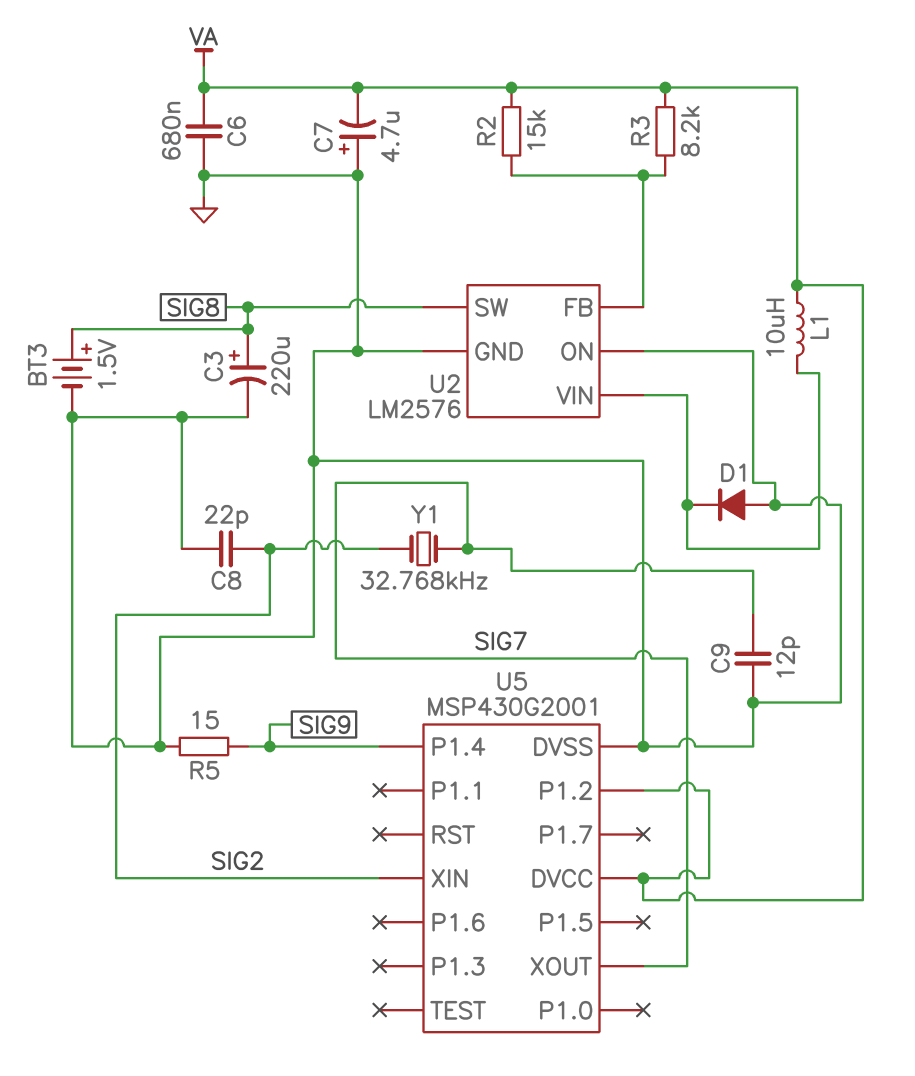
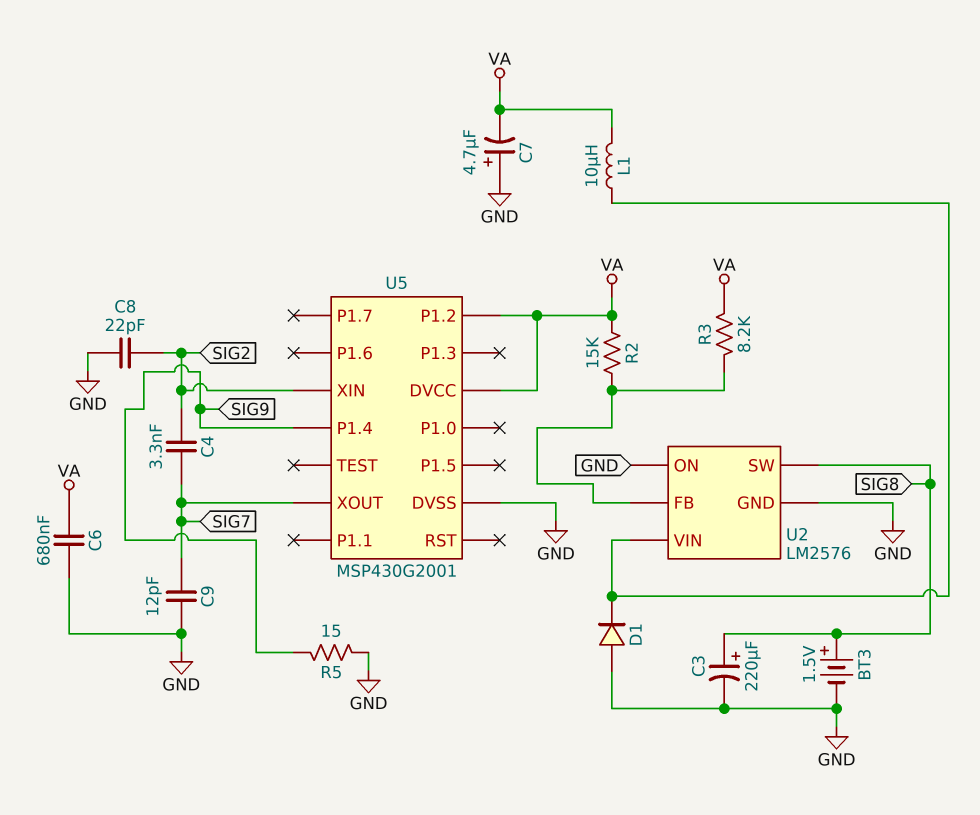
C4: none -> 3.3nF (SIG2, SIG7)
Y1: 32.768kHz (SIG2, SIG7) -> none

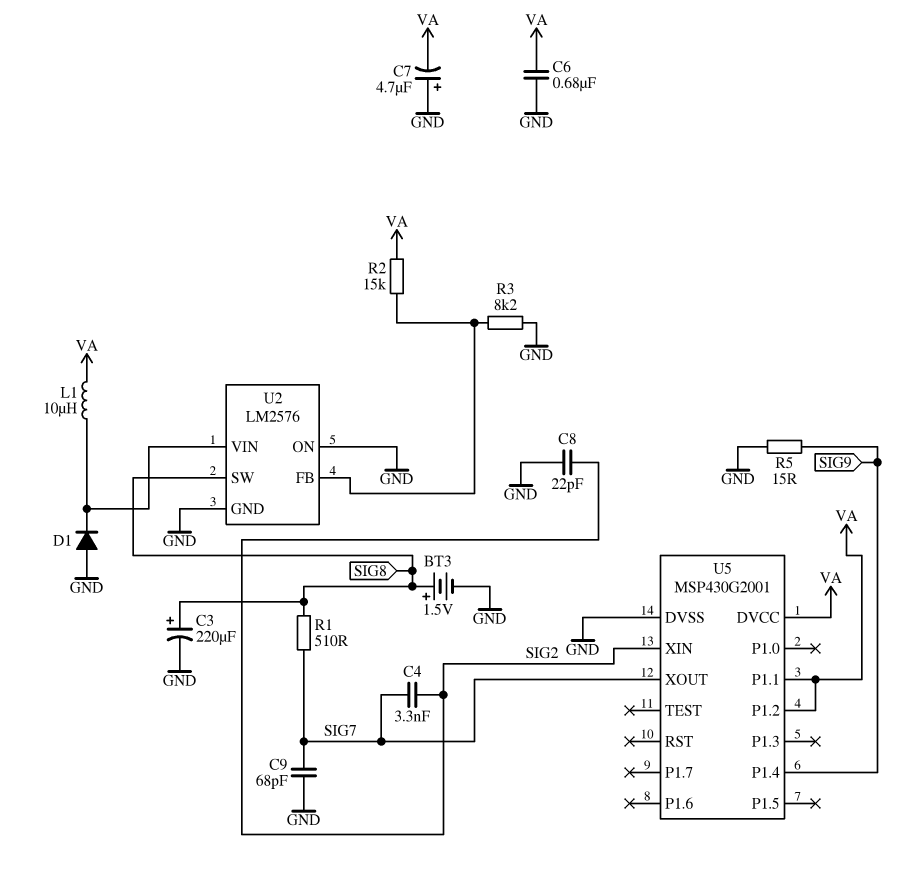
C9: 12pF (GND, SIG7) -> 68pF (GND, SIG7)
R1: none -> 510 (SIG7, SIG8)
R3: 8.2k (U2/FB, VA) -> 8.2k (GND, U2/FB)
U5 pin P1.1: none -> VA

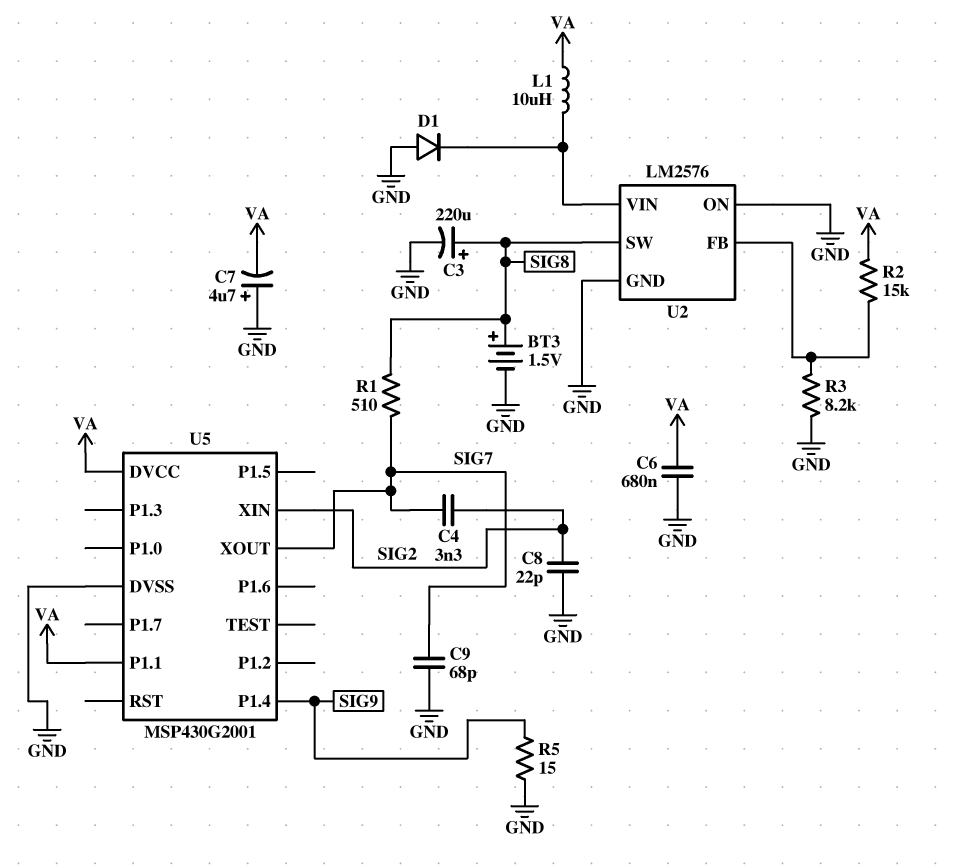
U5 pin P1.2: VA -> none

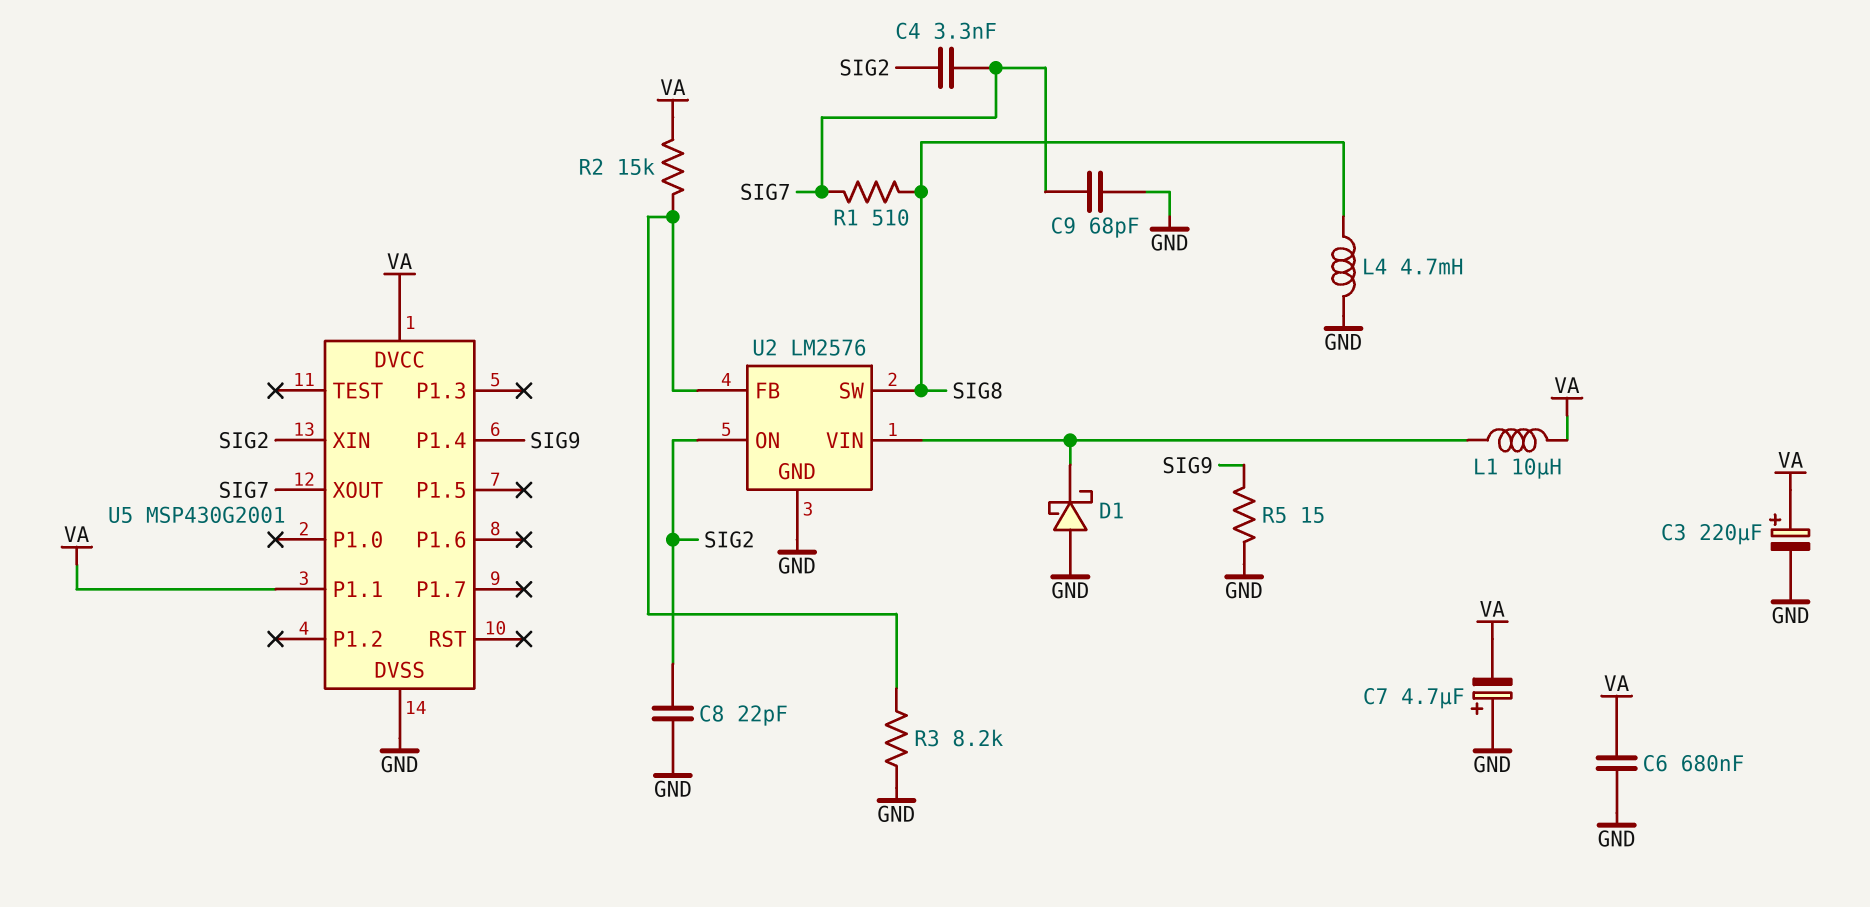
BT3: 1.5V (plus SIG8, minus GND) -> none
C3: 220uF (plus SIG8, minus GND) -> 220uF (plus VA, minus GND)
D1: diode (A GND, K U2/VIN) -> schottky (A GND, K U2/VIN)
L4: none -> 4.7mH (GND, SIG8)
U2 pin ON: GND -> SIG2

